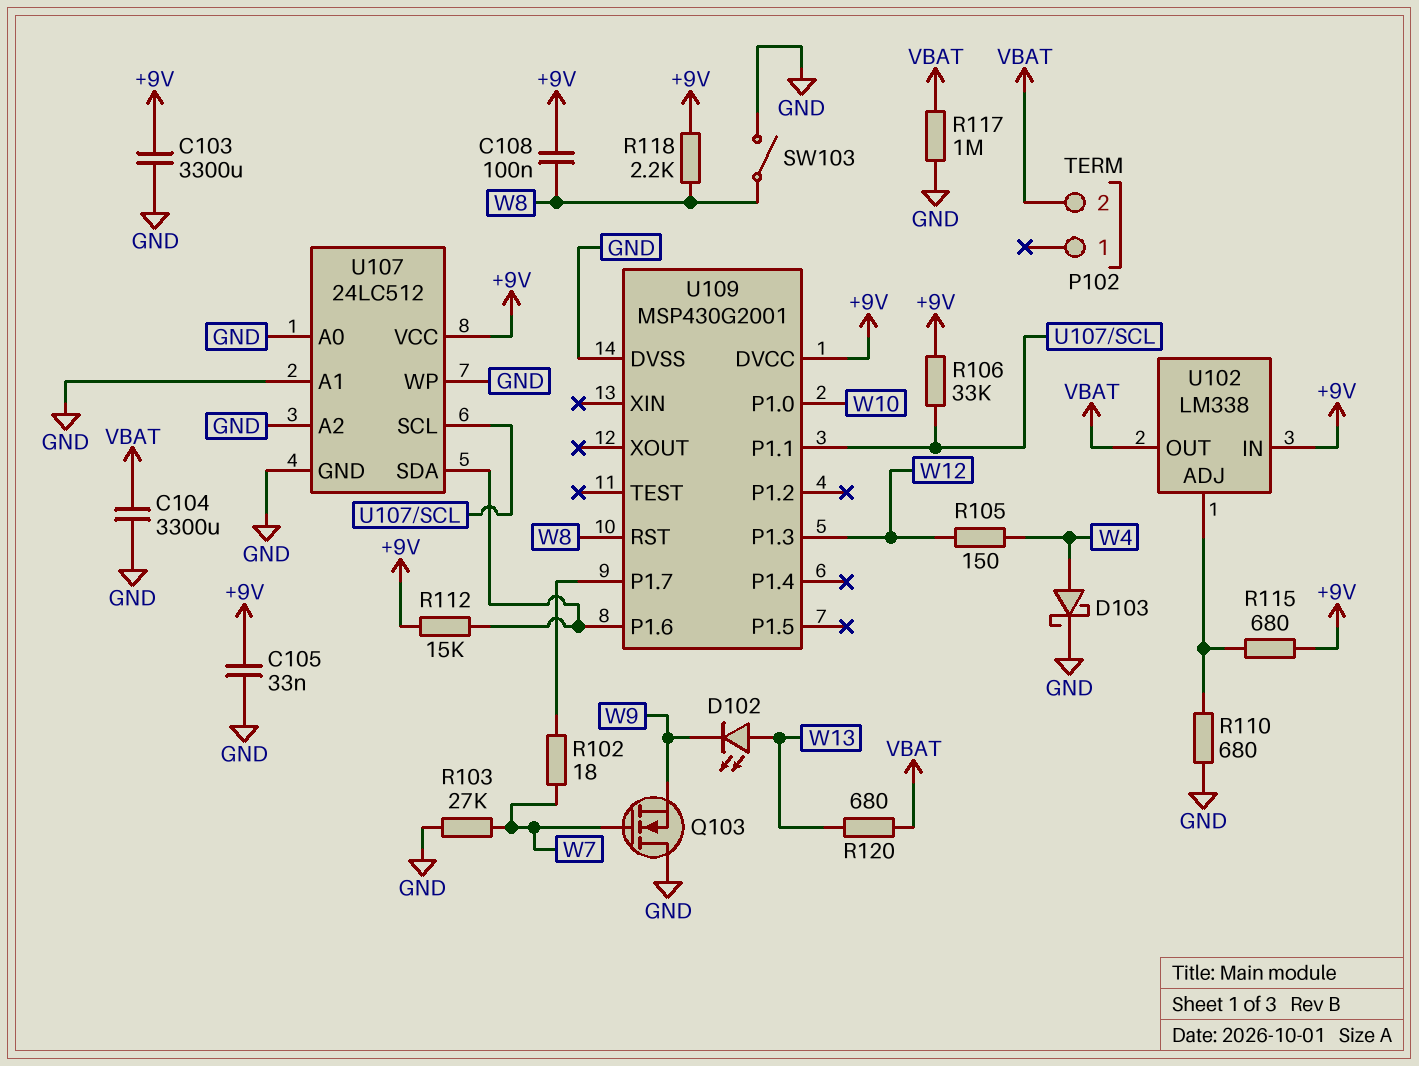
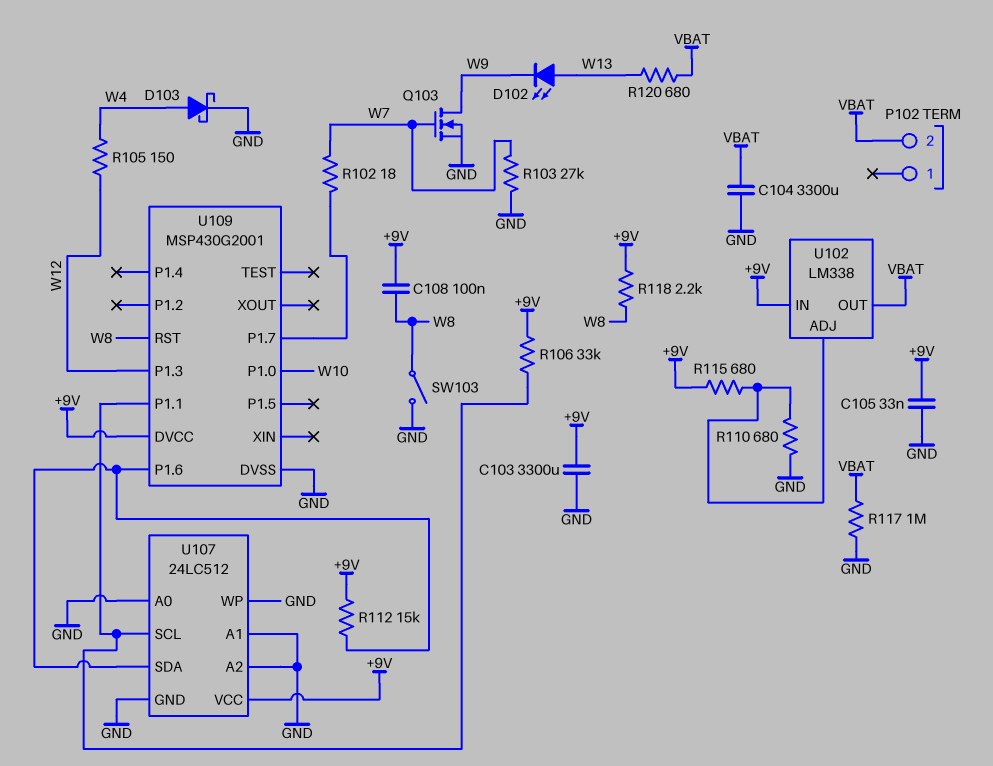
Q103: NMOS (G W7, D GND, S W9) -> NMOS (G W7, D W9, S GND)

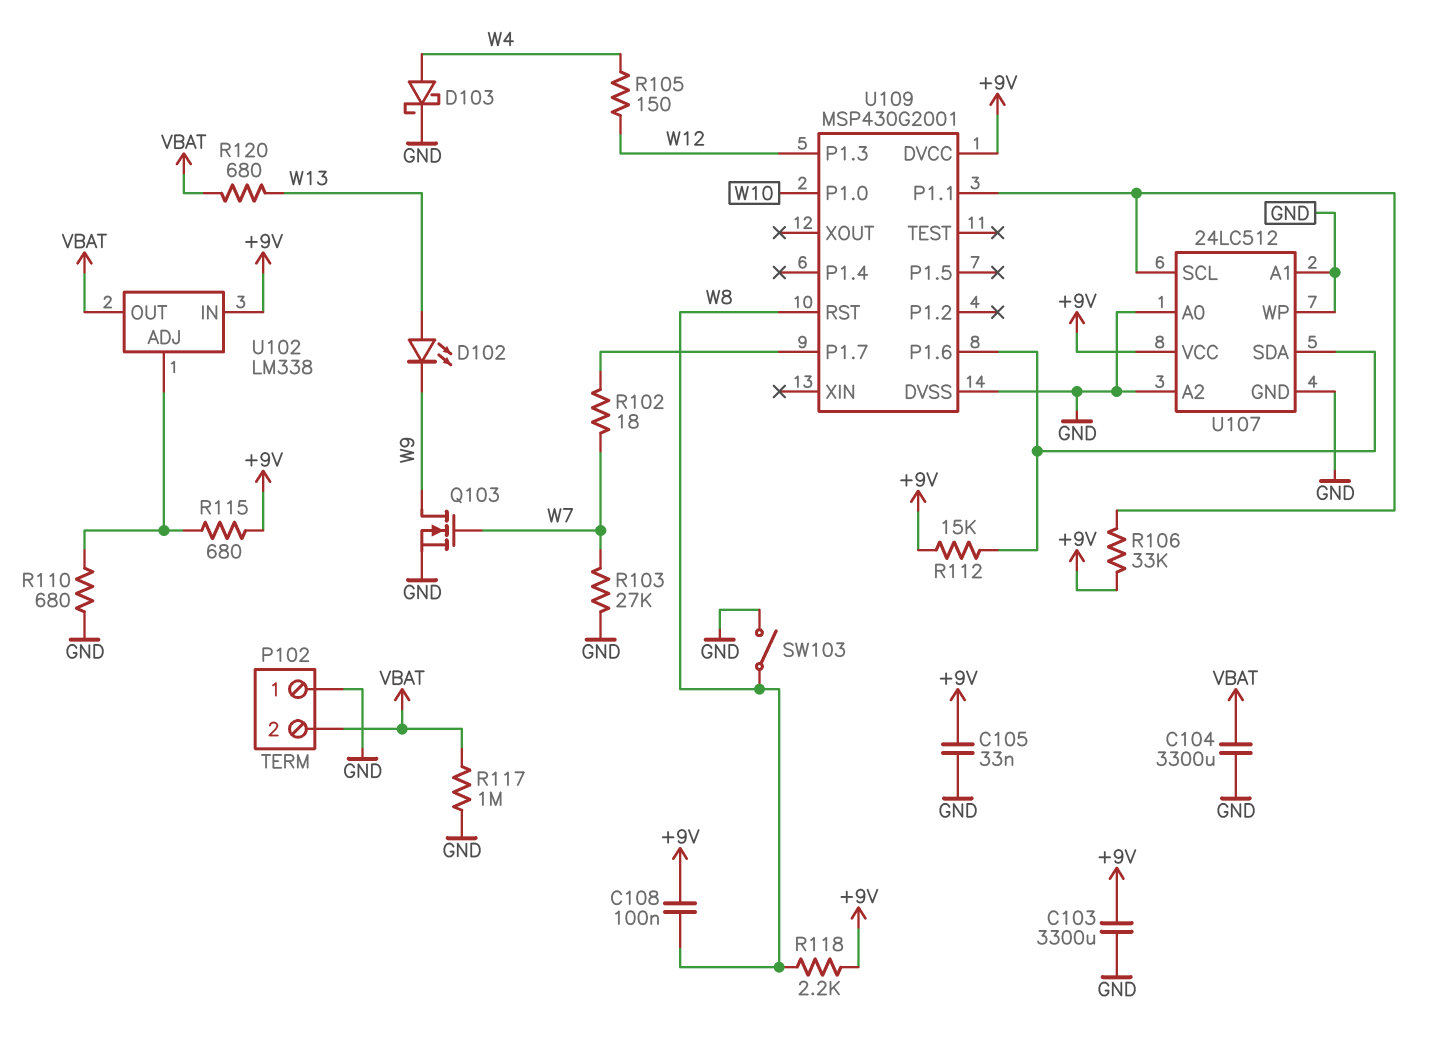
P102 pin 1: none -> GND

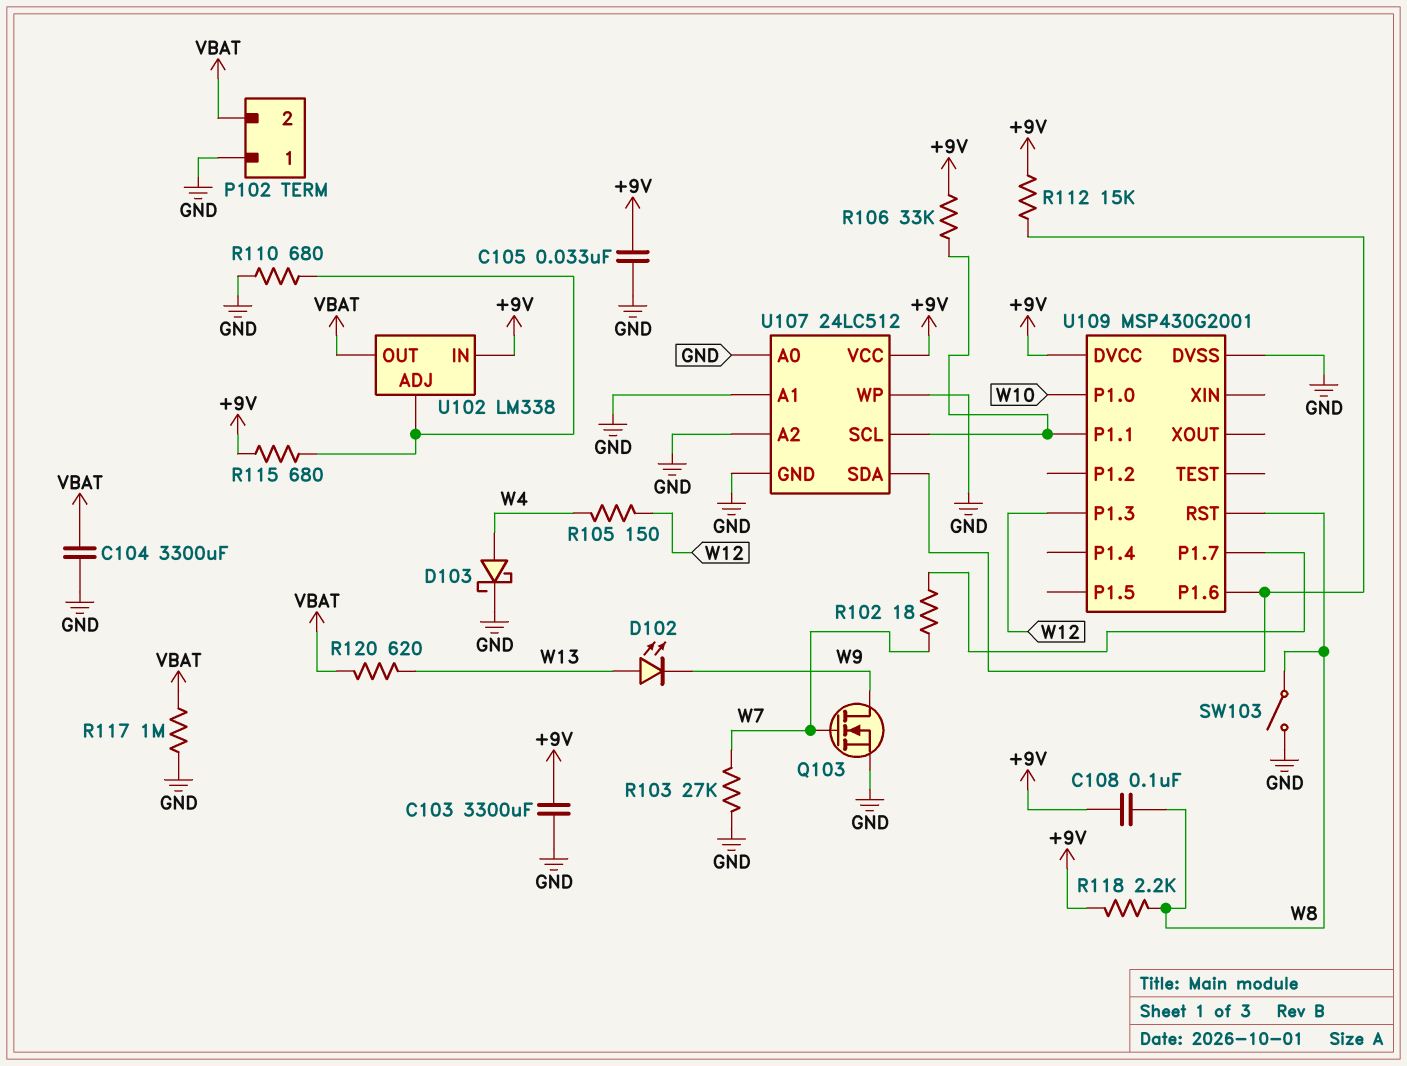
R120: 680 (VBAT, W13) -> 620 (VBAT, W13)

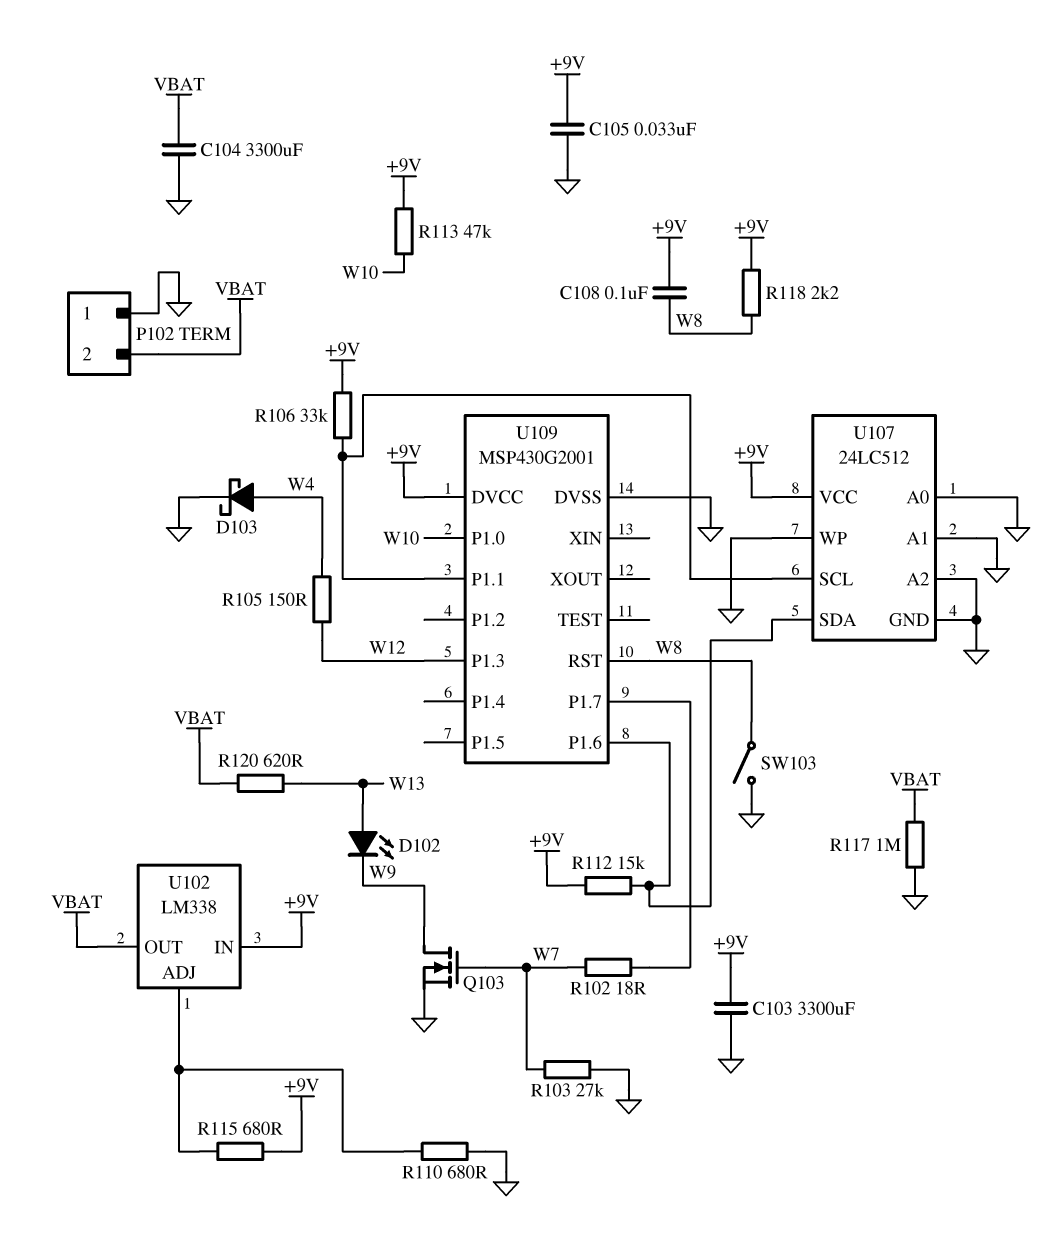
R113: none -> 47k (+9V, W10)

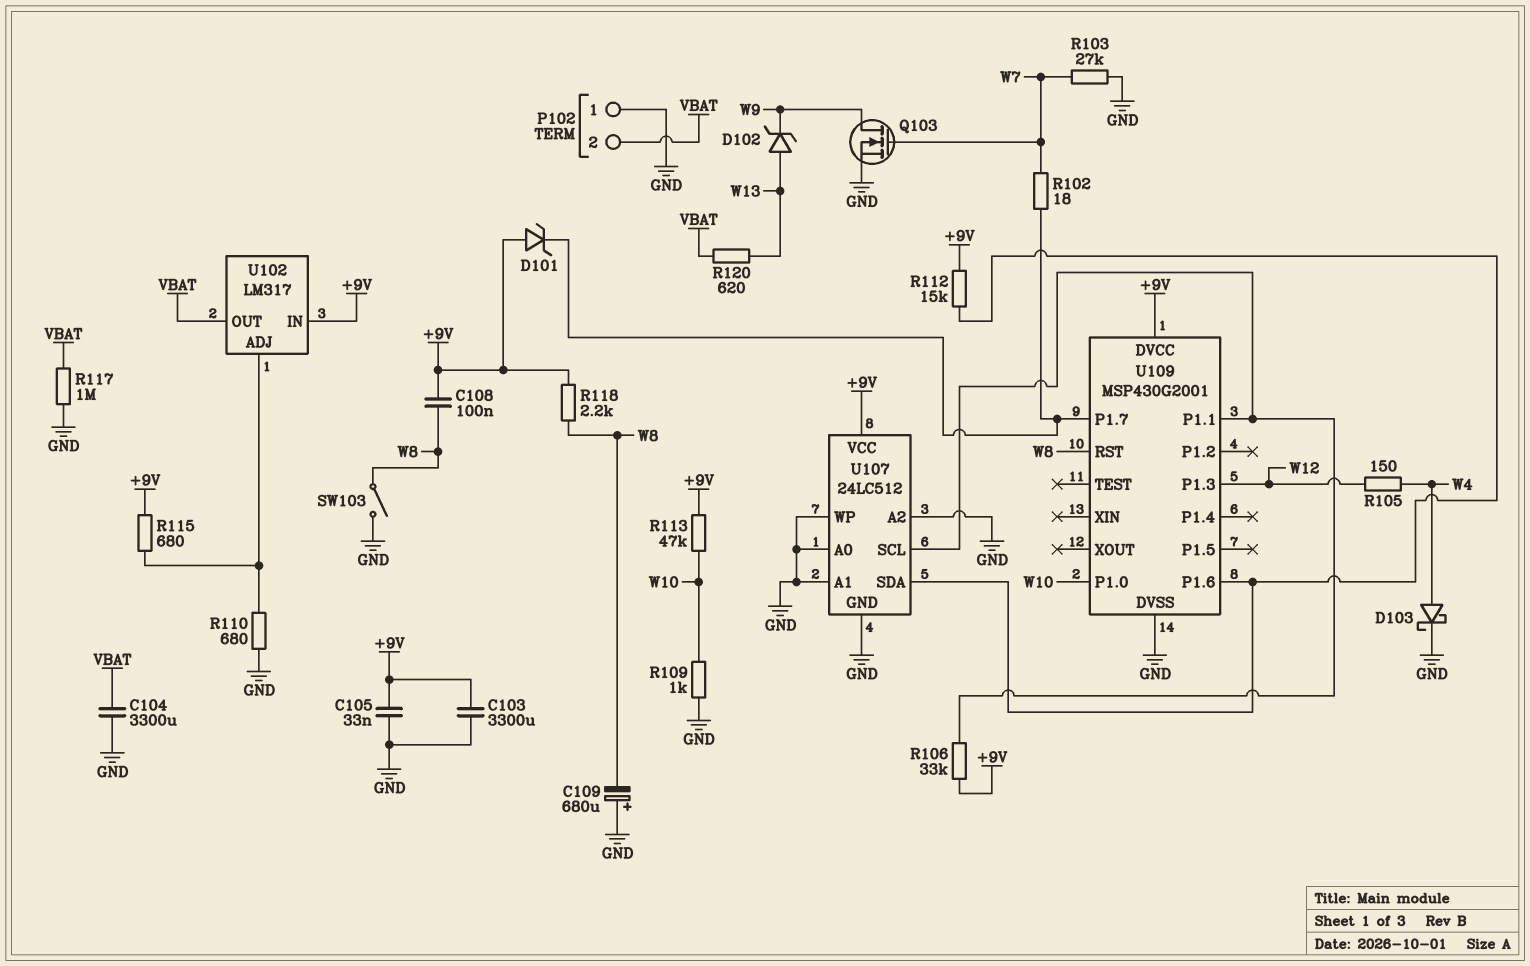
C109: none -> 680uF (plus GND, minus W8)
D101: none -> zener (A +9V, K U109/P1.7)
D102: LED (A W13, K W9) -> zener (A W13, K W9)
R109: none -> 1k (GND, W10)
U102: LM338 -> LM317

